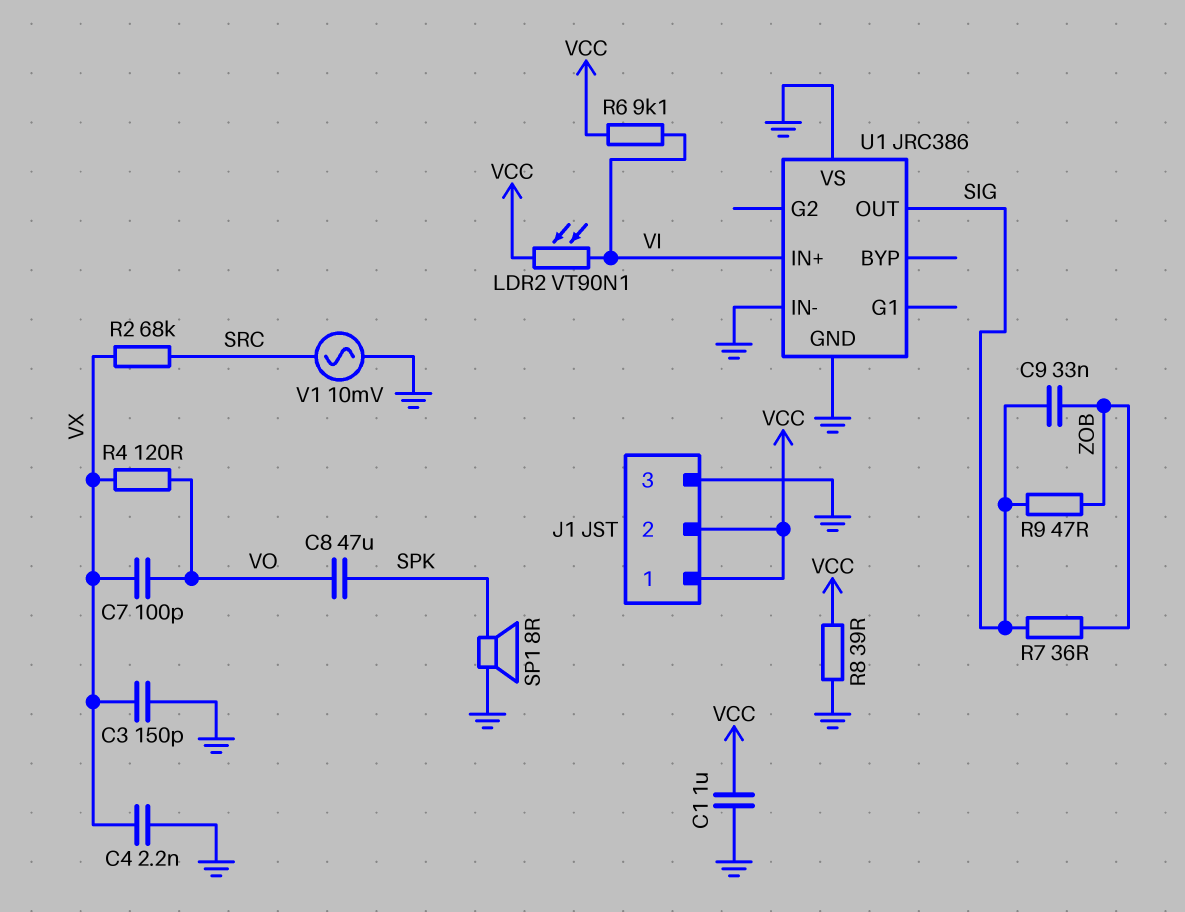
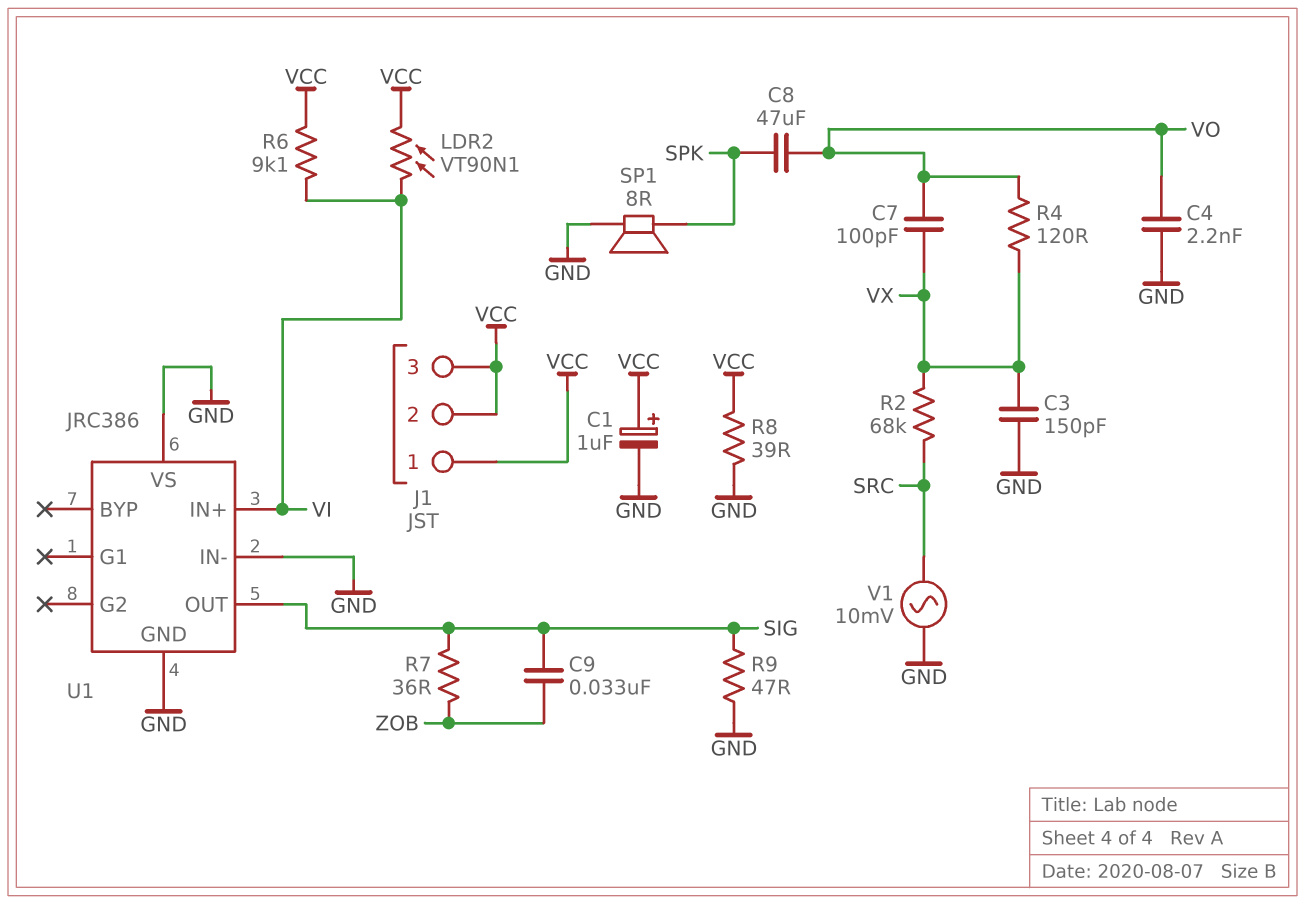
C1: 1uF (GND, VCC) -> 1uF (plus VCC, minus GND)
C4: 2.2nF (GND, VX) -> 2.2nF (GND, VO)
J1 pin 3: GND -> VCC
R9: 47 (SIG, ZOB) -> 47 (GND, SIG)

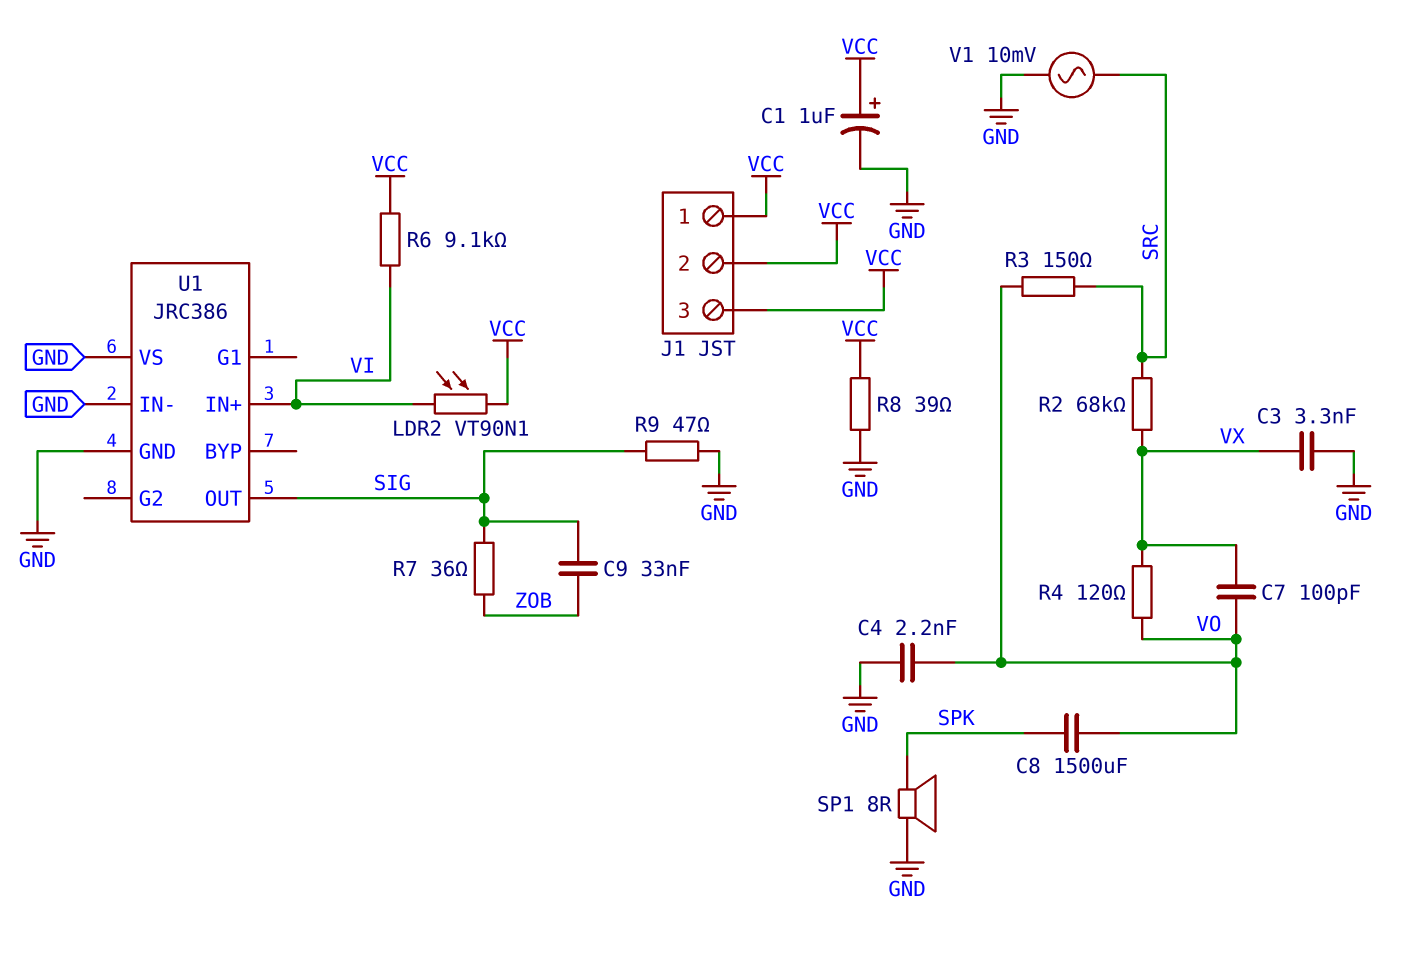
C3: 150pF (GND, VX) -> 3.3nF (GND, VX)
C8: 47uF (SPK, VO) -> 1500uF (SPK, VO)
R3: none -> 150 (SRC, VO)

